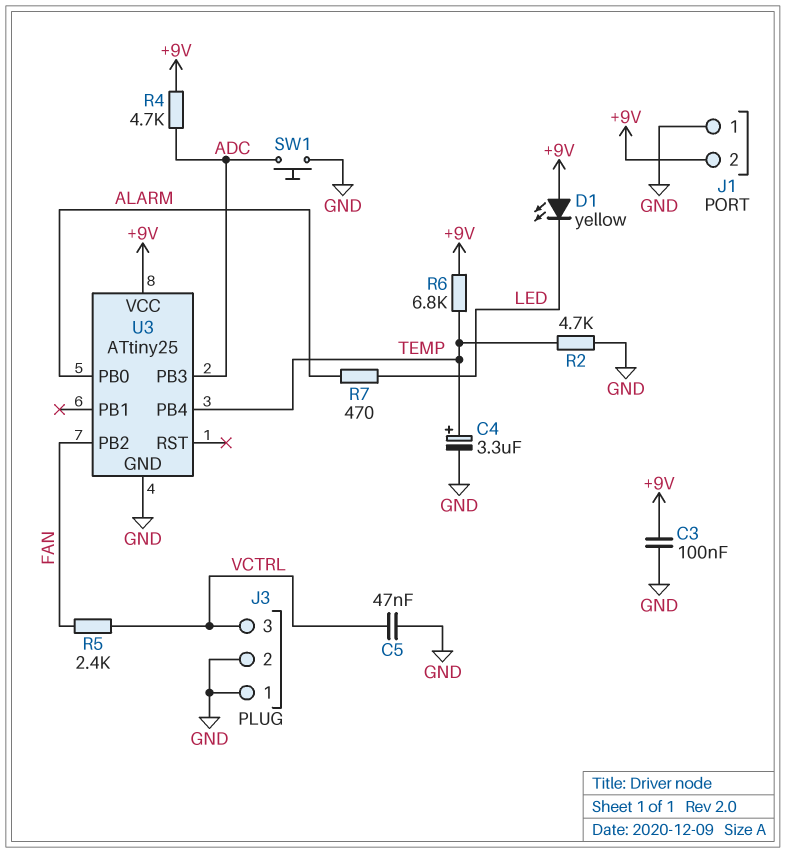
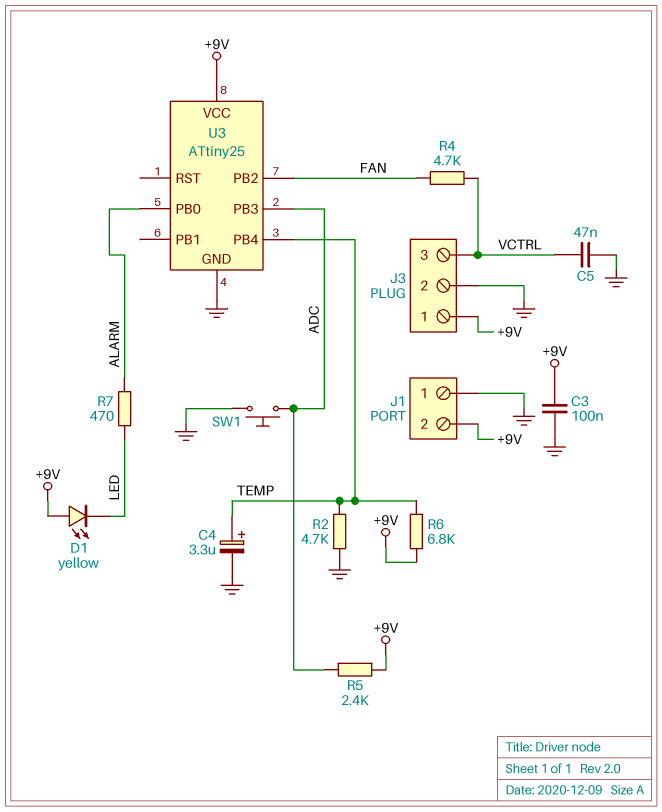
J3 pin 1: GND -> +9V
R4: 4.7k (+9V, ADC) -> 4.7k (FAN, VCTRL)
R5: 2.4k (FAN, VCTRL) -> 2.4k (+9V, ADC)

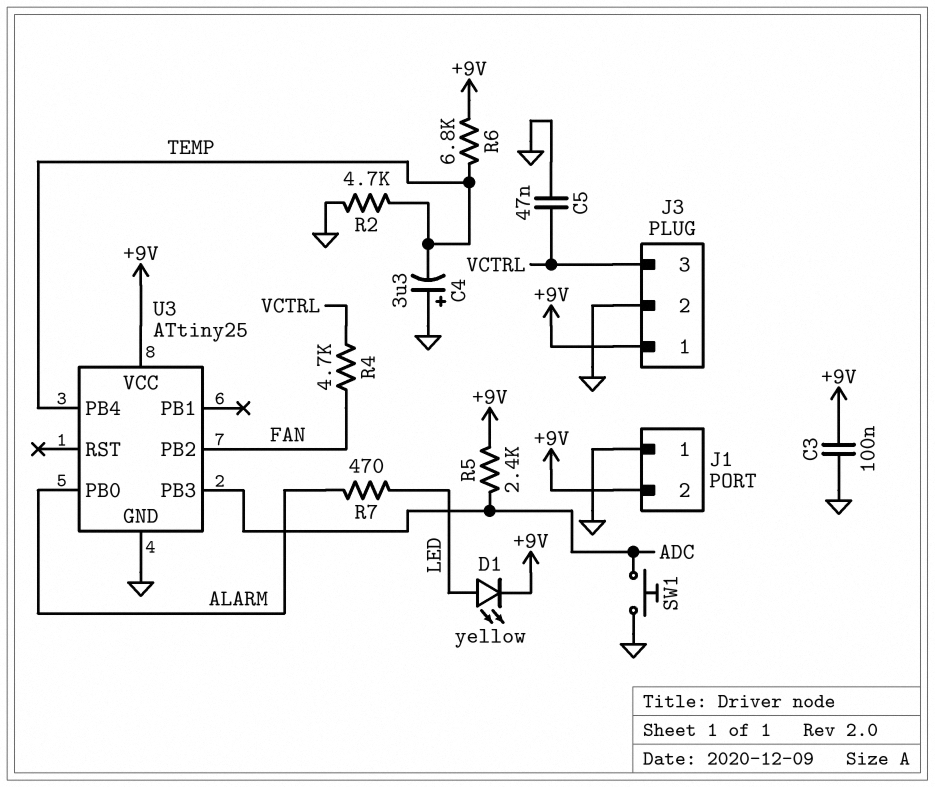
C4: 3.3uF (plus TEMP, minus GND) -> 3.3uF (plus GND, minus TEMP)
D1: LED yellow (A +9V, K LED) -> LED yellow (A LED, K +9V)

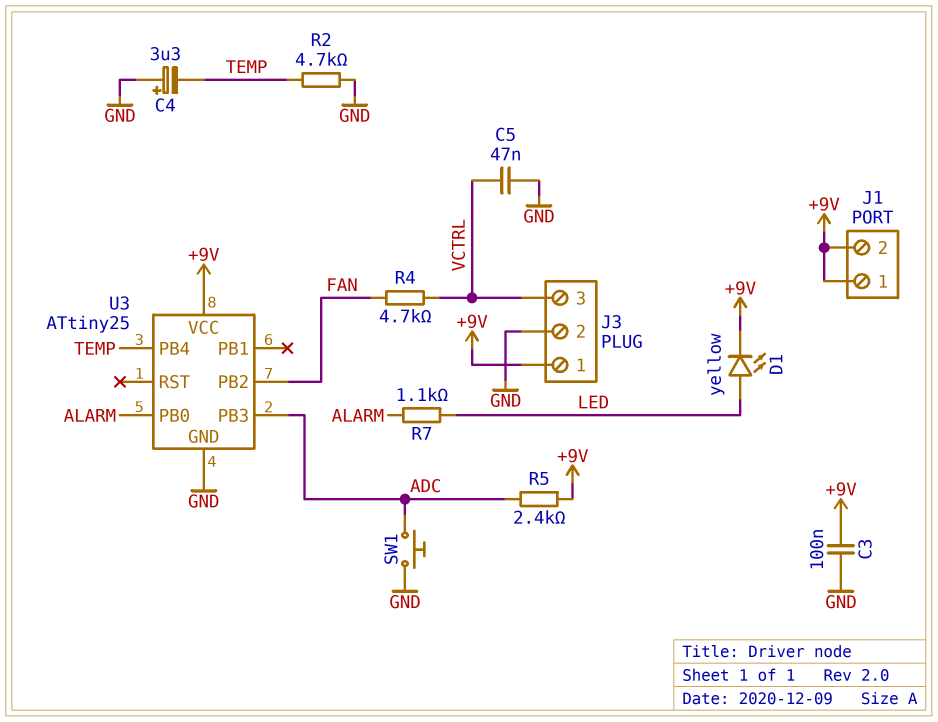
J1 pin 1: GND -> +9V
R6: 6.8k (+9V, TEMP) -> none
R7: 470 (ALARM, LED) -> 1.1k (ALARM, LED)

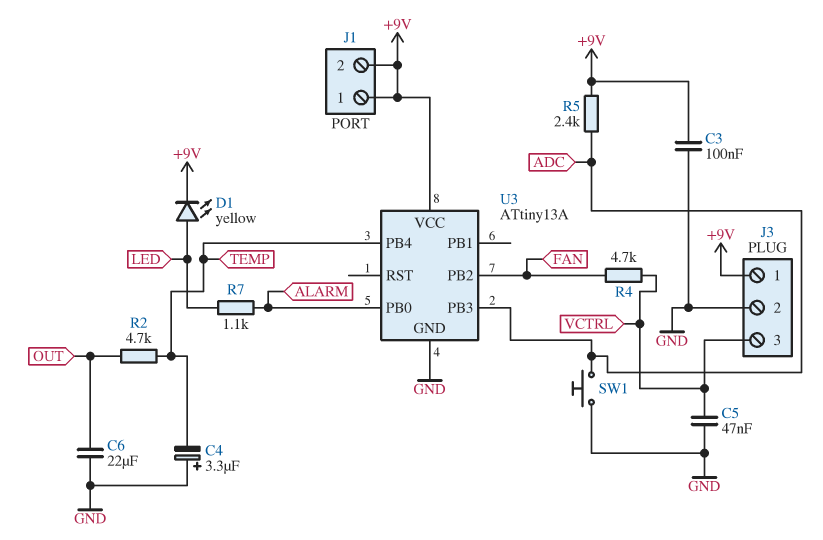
C6: none -> 22uF (GND, OUT)
R2: 4.7k (GND, TEMP) -> 4.7k (OUT, TEMP)
U3: ATtiny25 -> ATtiny13A

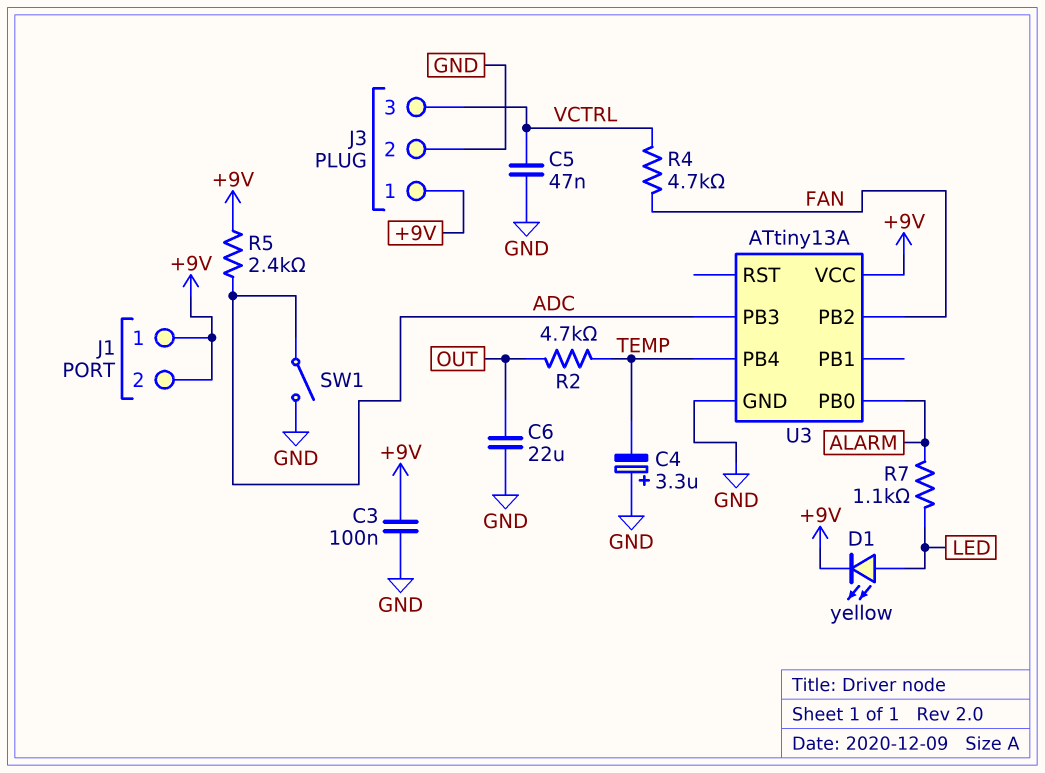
SW1: button (ADC, GND) -> switch (ADC, GND)

